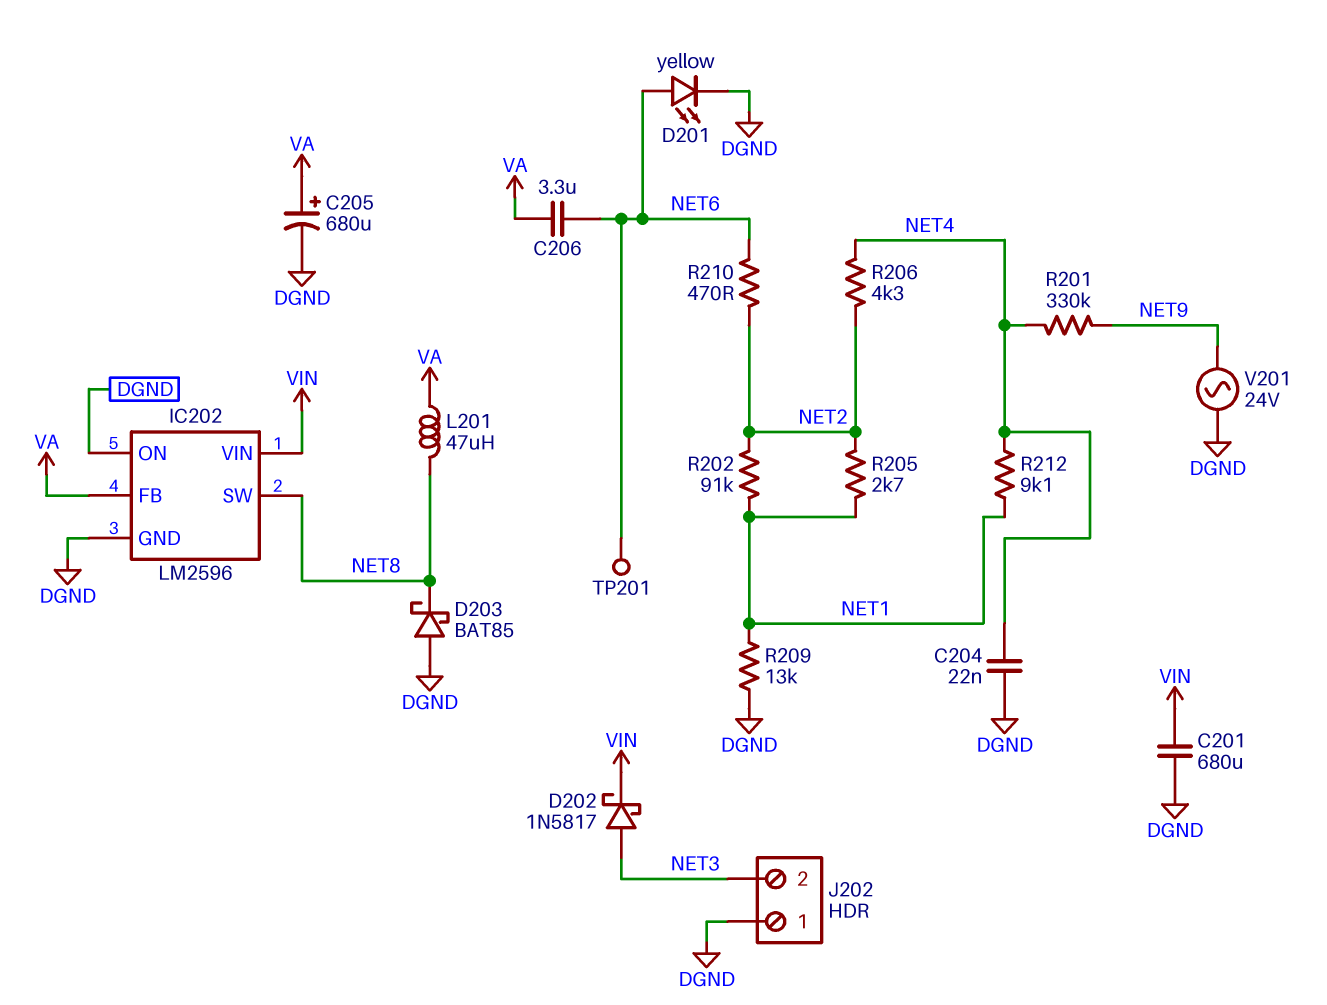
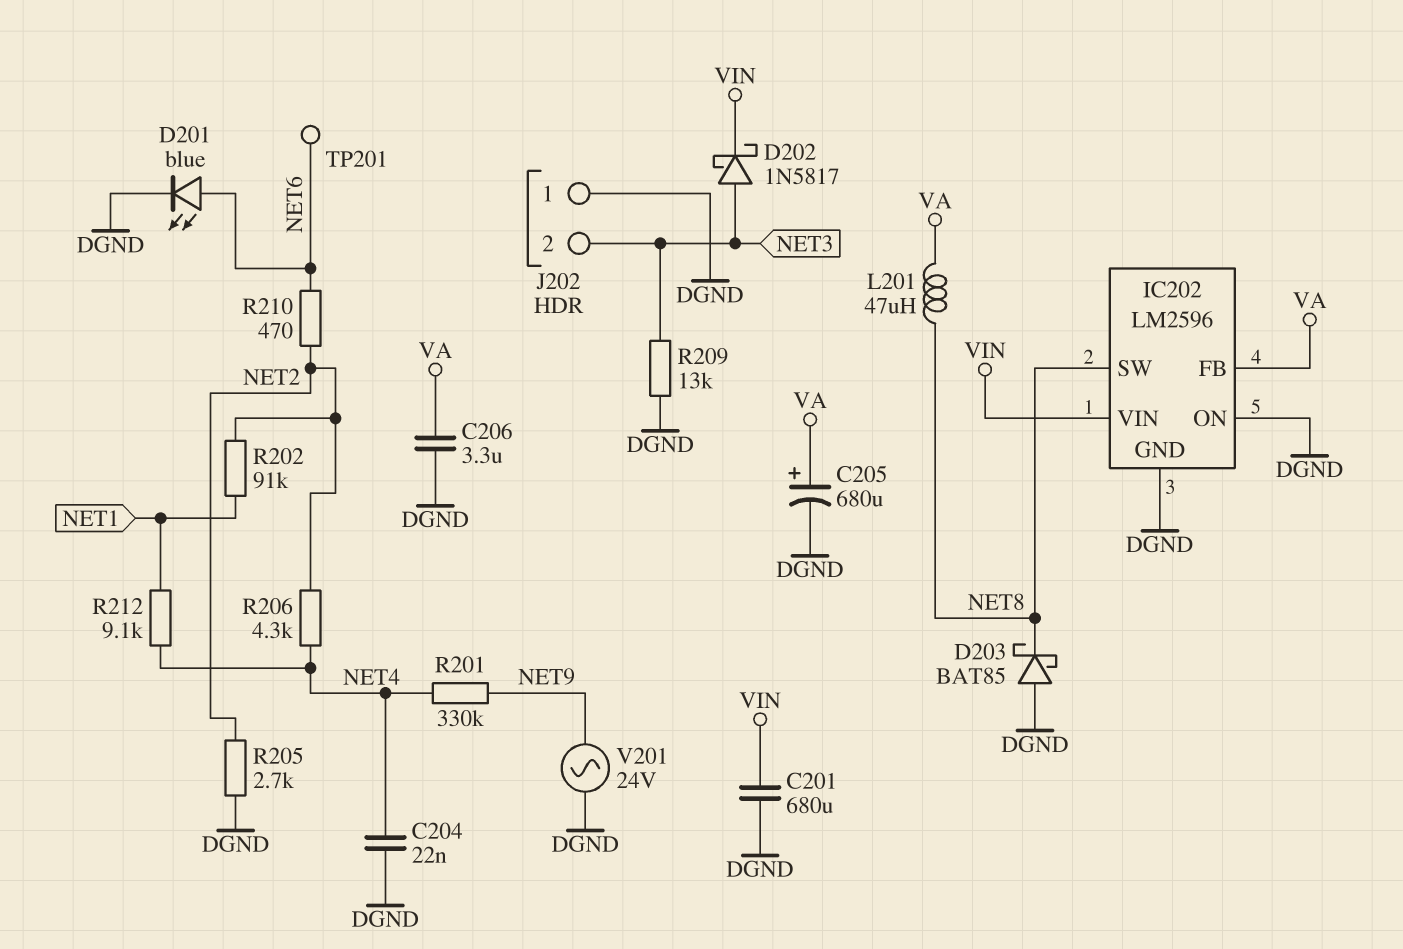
C206: 3.3uF (NET6, VA) -> 3.3uF (DGND, VA)
D201: LED yellow (A NET6, K DGND) -> LED blue (A NET6, K DGND)
R205: 2.7k (NET1, NET2) -> 2.7k (DGND, NET2)
R209: 13k (DGND, NET1) -> 13k (DGND, NET3)

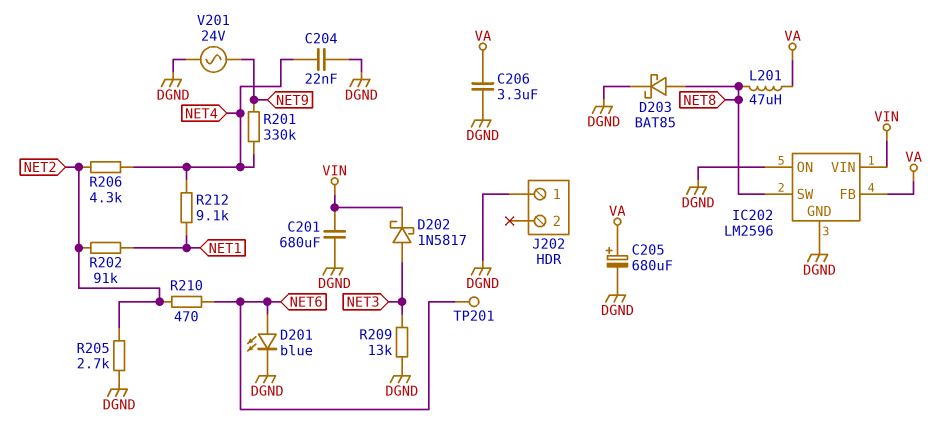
D203: schottky BAT85 (A DGND, K NET8) -> schottky BAT85 (A NET8, K DGND)
J202 pin 2: NET3 -> none

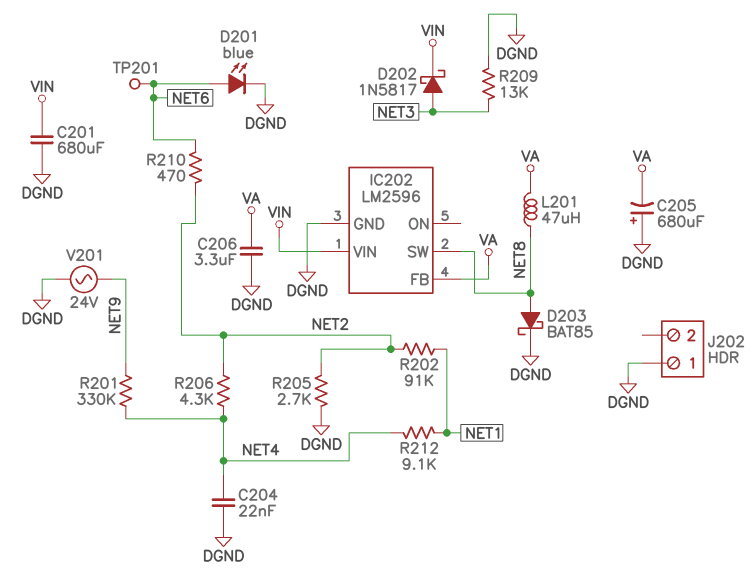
C205: 680uF (plus VA, minus DGND) -> 680uF (plus DGND, minus VA)
IC202 pin ON: DGND -> none

